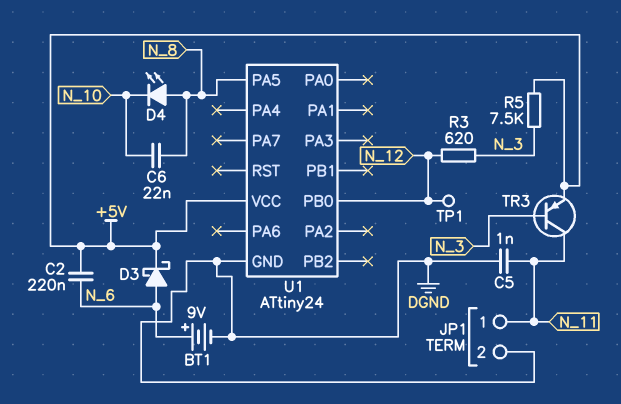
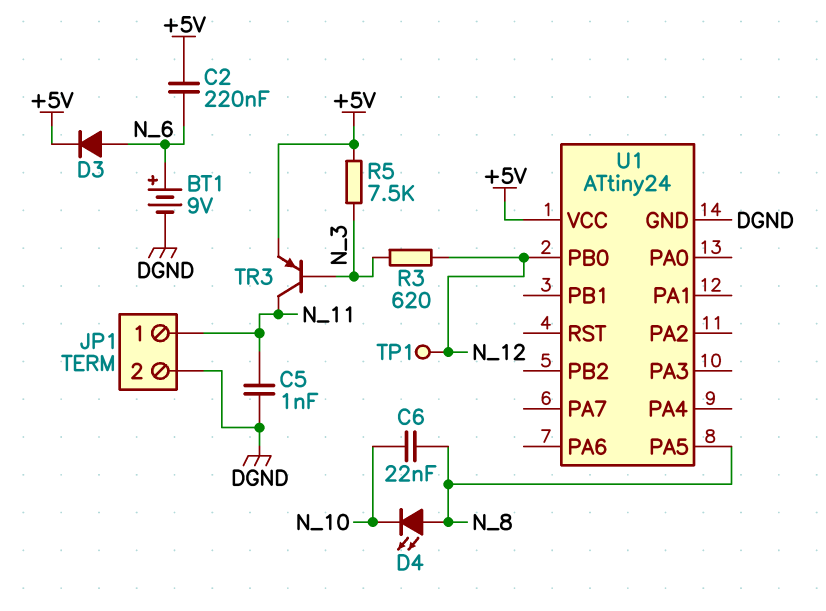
D3: schottky (A N_6, K +5V) -> diode (A N_6, K +5V)

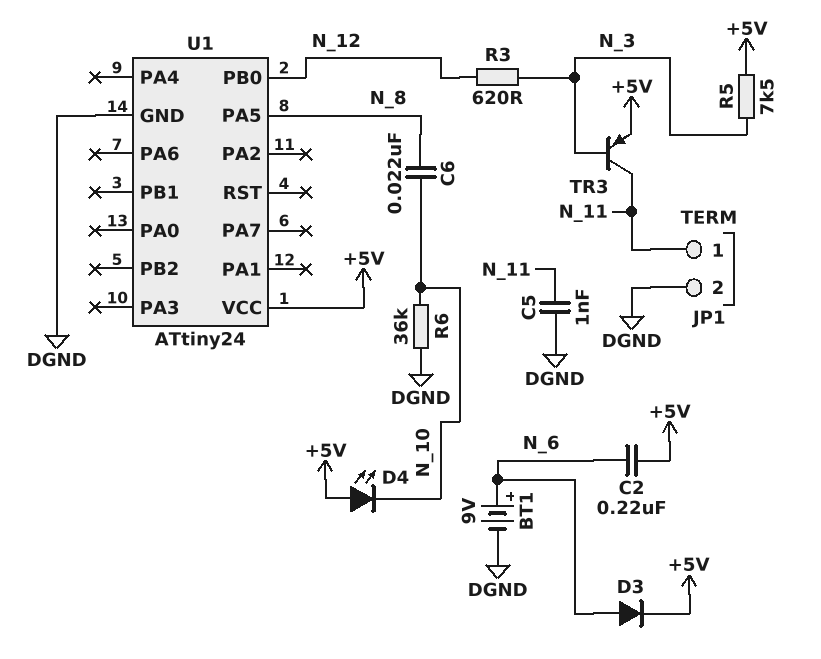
D4: LED (A N_8, K N_10) -> LED (A +5V, K N_10)
R6: none -> 36k (DGND, N_10)
TP1: test point (N_12) -> none

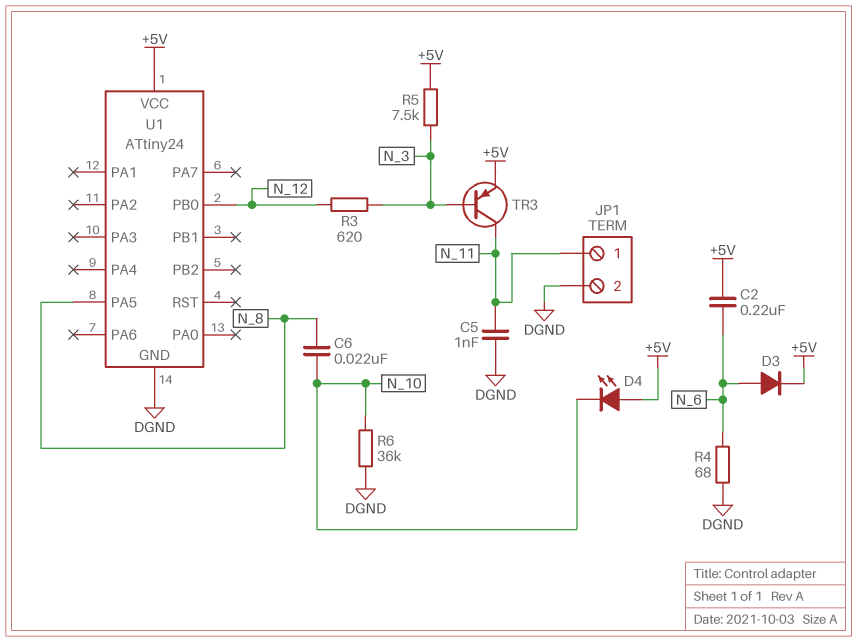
BT1: 9V (plus N_6, minus DGND) -> none
R4: none -> 68 (DGND, N_6)

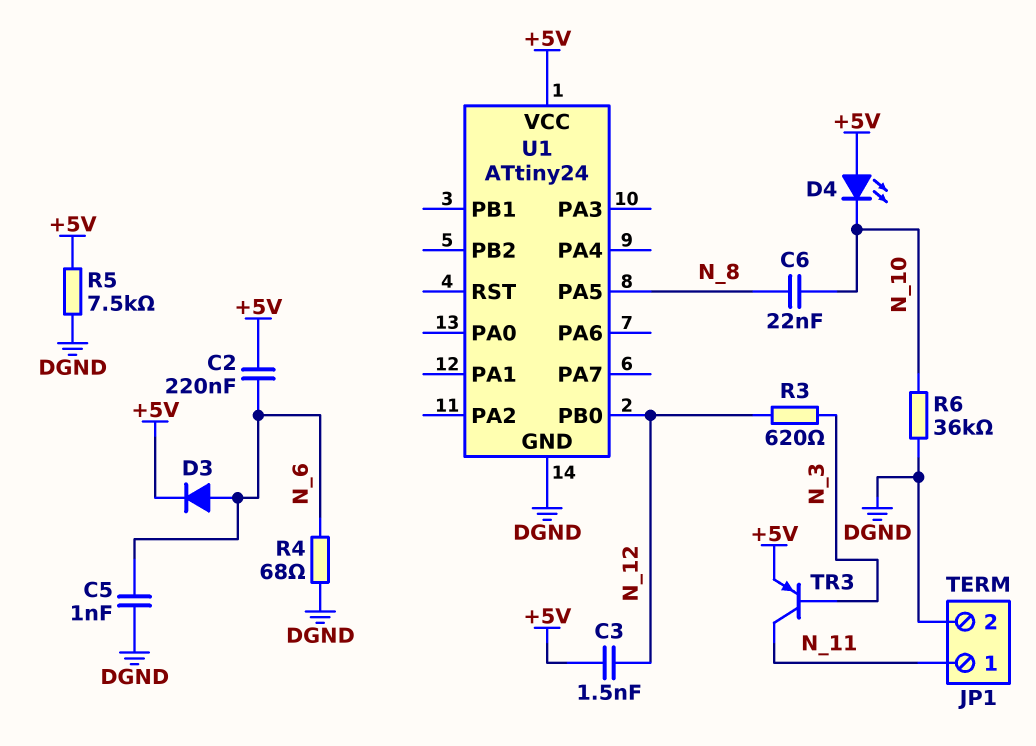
C3: none -> 1.5nF (+5V, N_12)
C5: 1nF (DGND, N_11) -> 1nF (DGND, N_6)
R5: 7.5k (+5V, N_3) -> 7.5k (+5V, DGND)

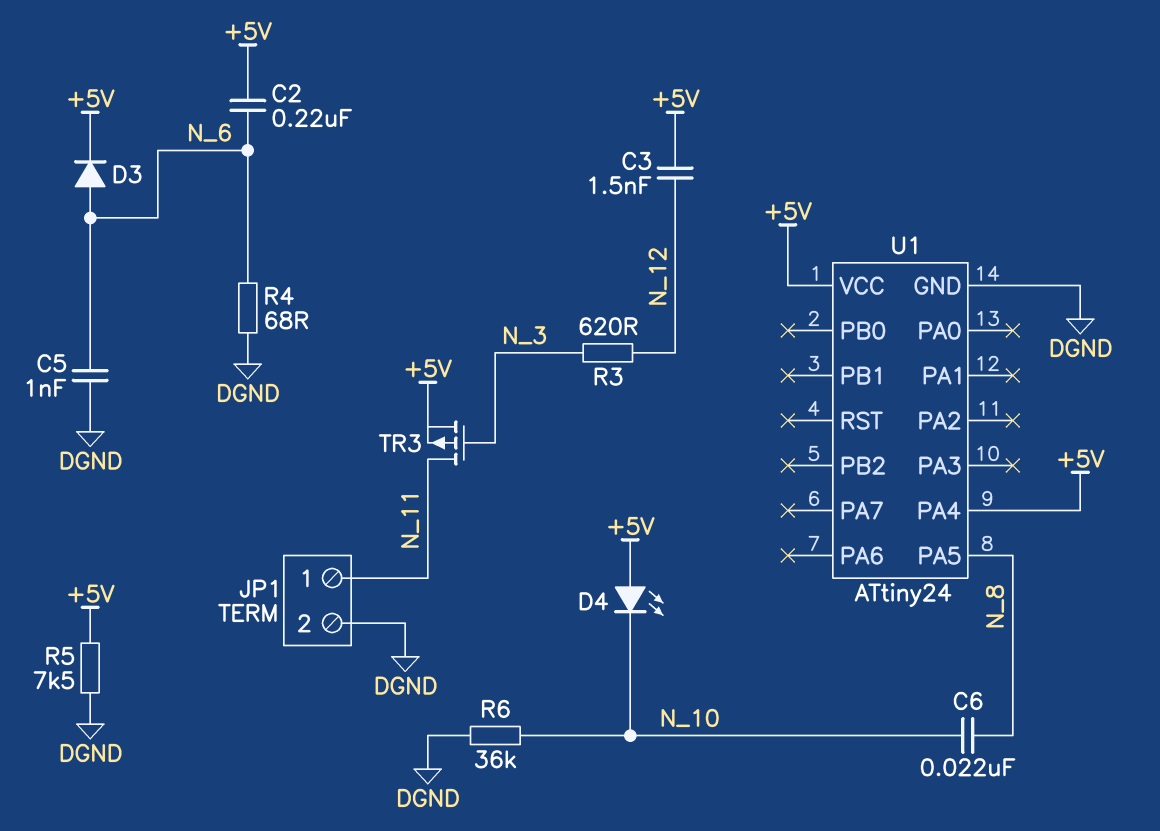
TR3: PNP (B N_3, C N_11, E +5V) -> PMOS (G N_3, D N_11, S +5V)
U1 pin PA4: none -> +5V
U1 pin PB0: N_12 -> none

